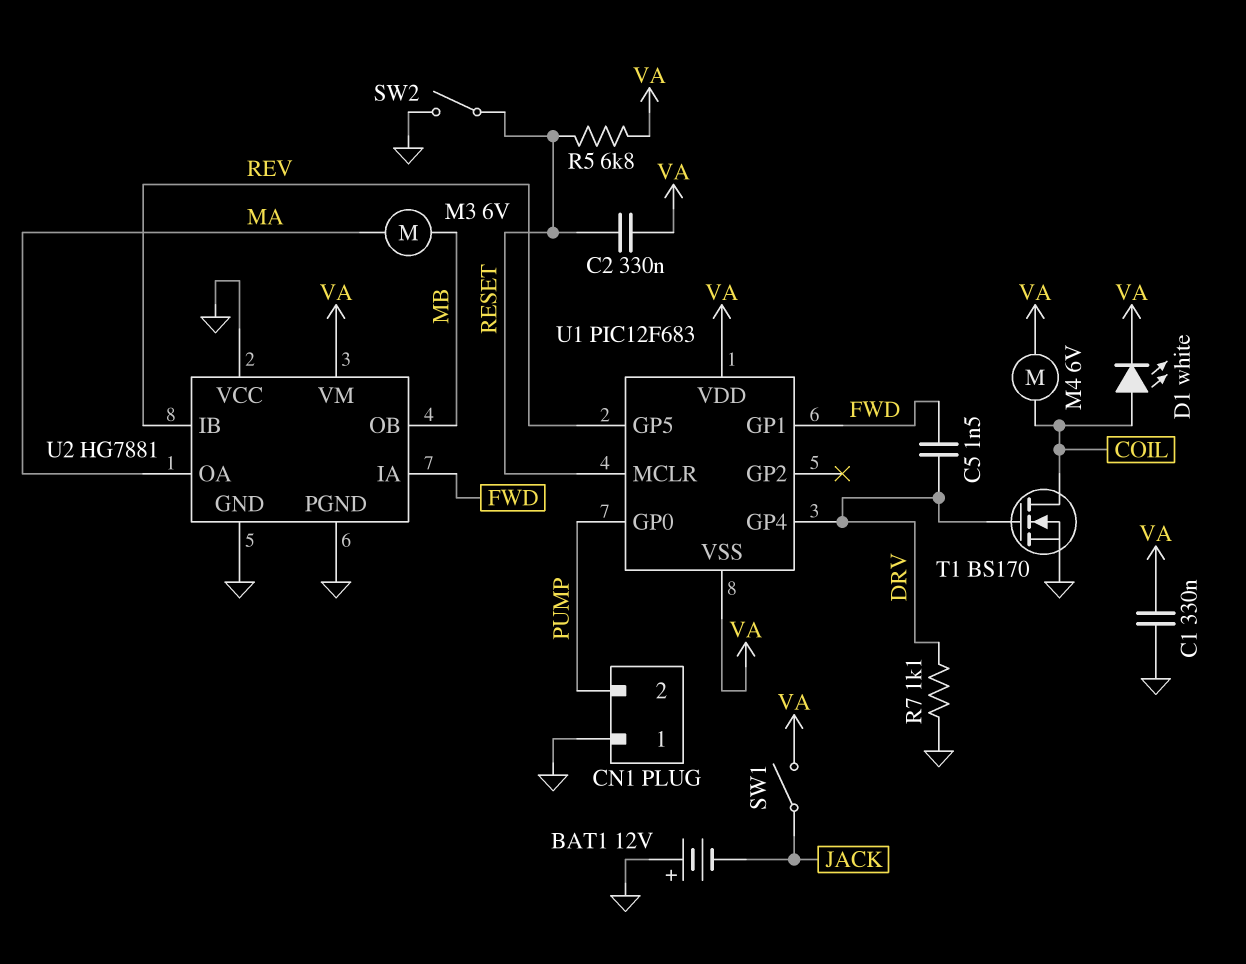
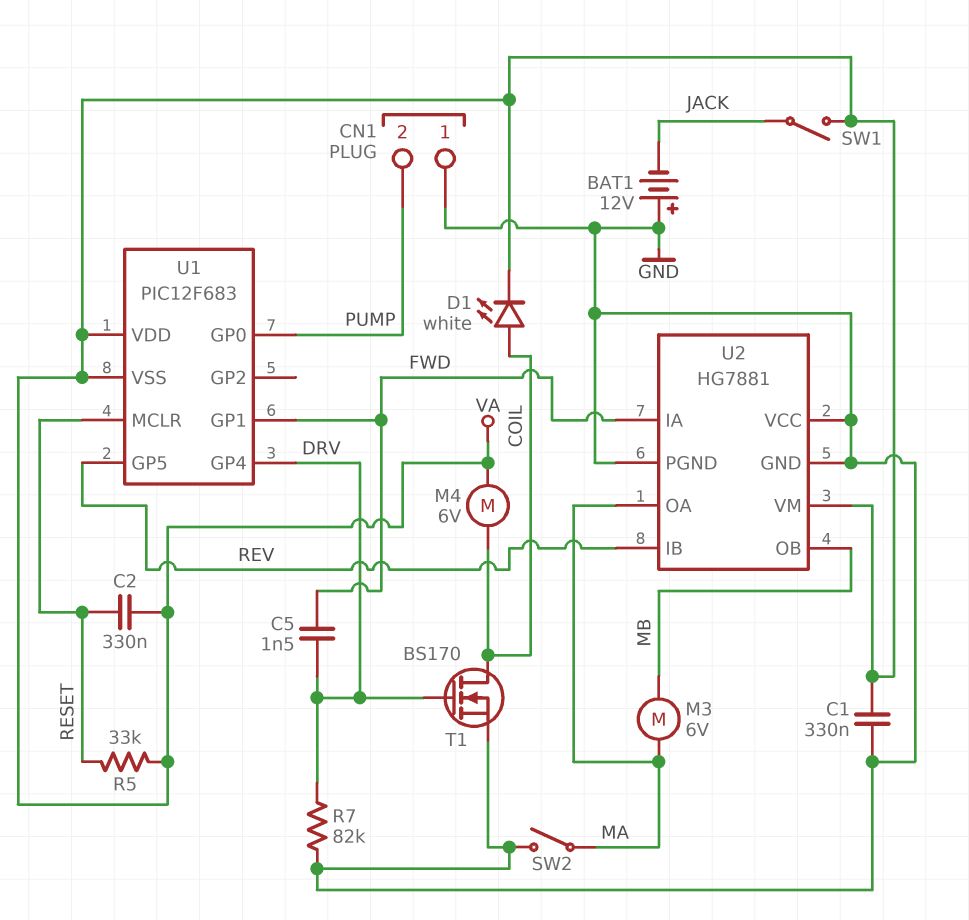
R5: 6.8k (RESET, VA) -> 33k (RESET, VA)
R7: 1.1k (DRV, GND) -> 82k (DRV, GND)
SW2: switch (GND, RESET) -> switch (GND, MA)

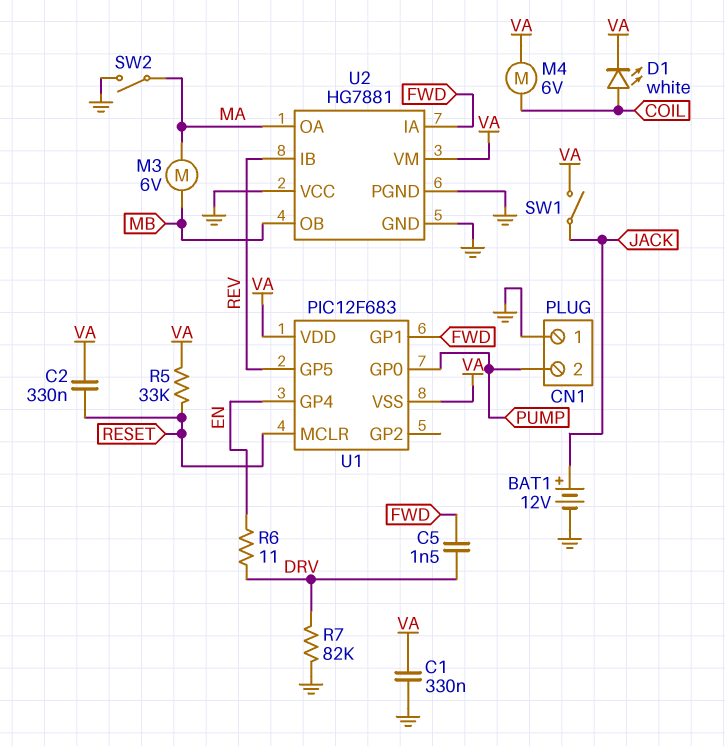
BAT1: 12V (plus GND, minus JACK) -> 12V (plus JACK, minus GND)
R6: none -> 11 (DRV, EN)
T1: NMOS BS170 (G DRV, D COIL, S GND) -> none
U1 pin GP4: DRV -> EN

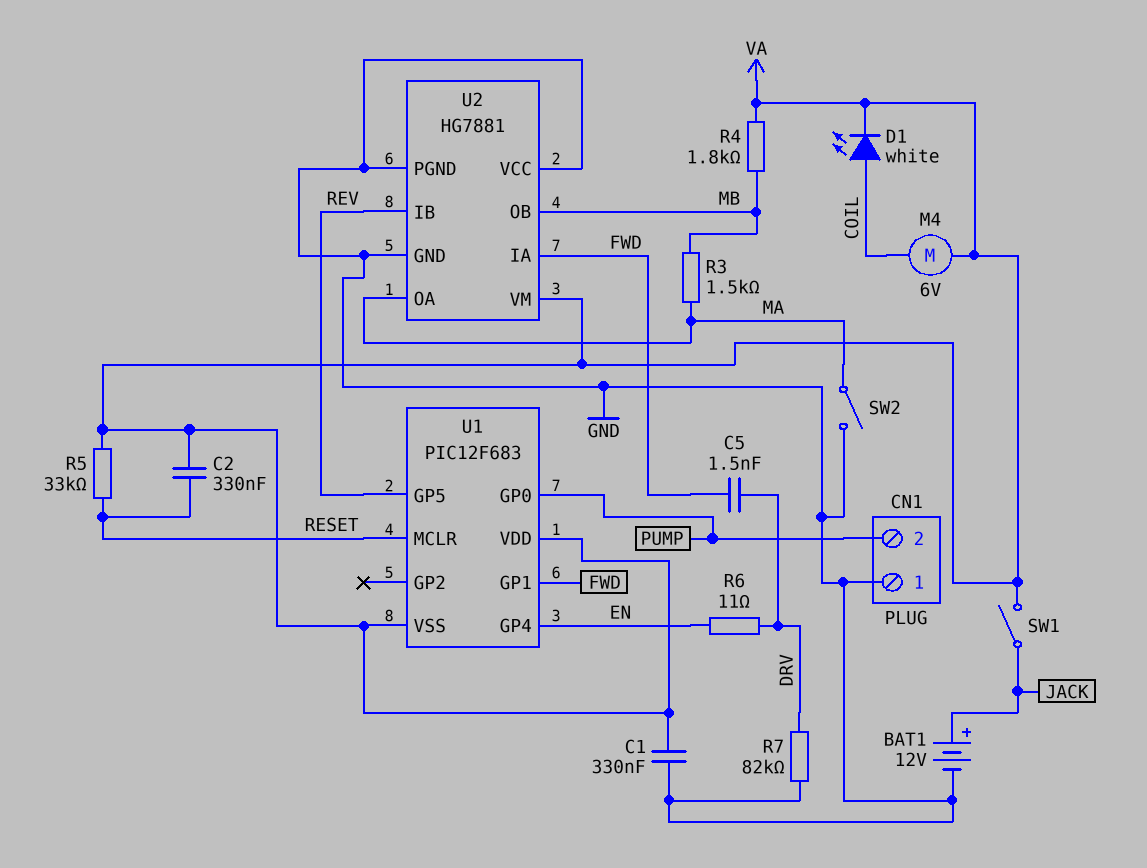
M3: motor 6V (MA, MB) -> none
R3: none -> 1.5k (MA, MB)
R4: none -> 1.8k (MB, VA)

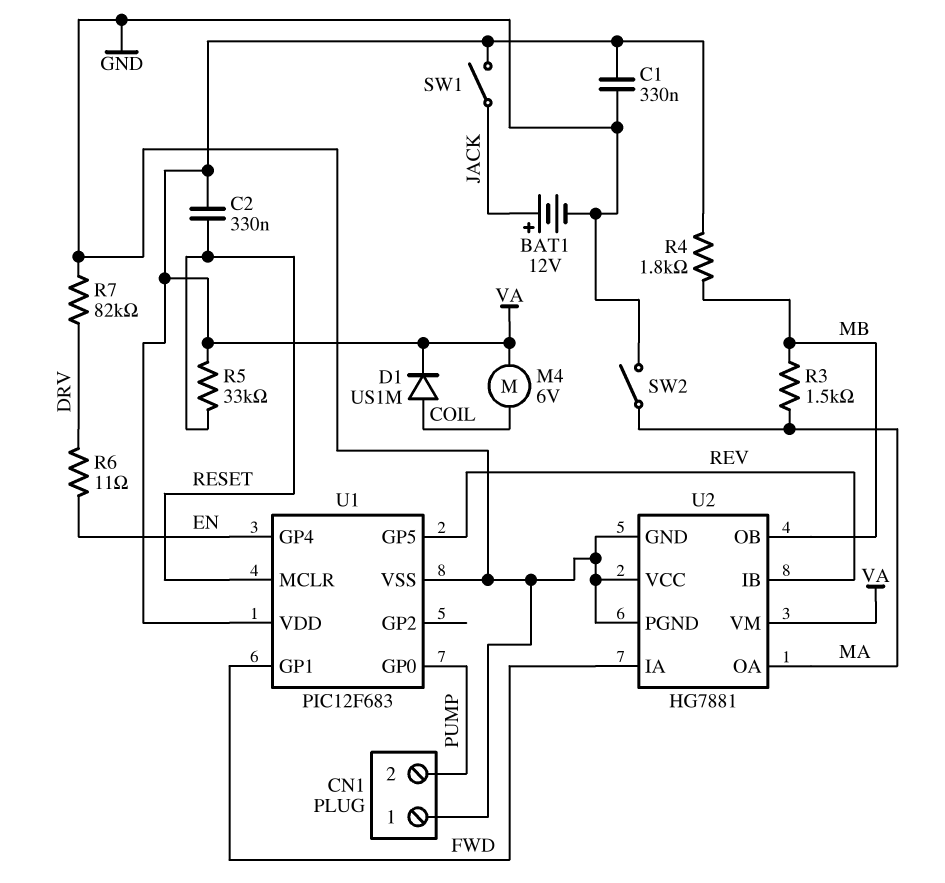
C5: 1.5nF (DRV, FWD) -> none
D1: LED white (A COIL, K VA) -> diode US1M (A COIL, K VA)
U1 pin VSS: VA -> GND

